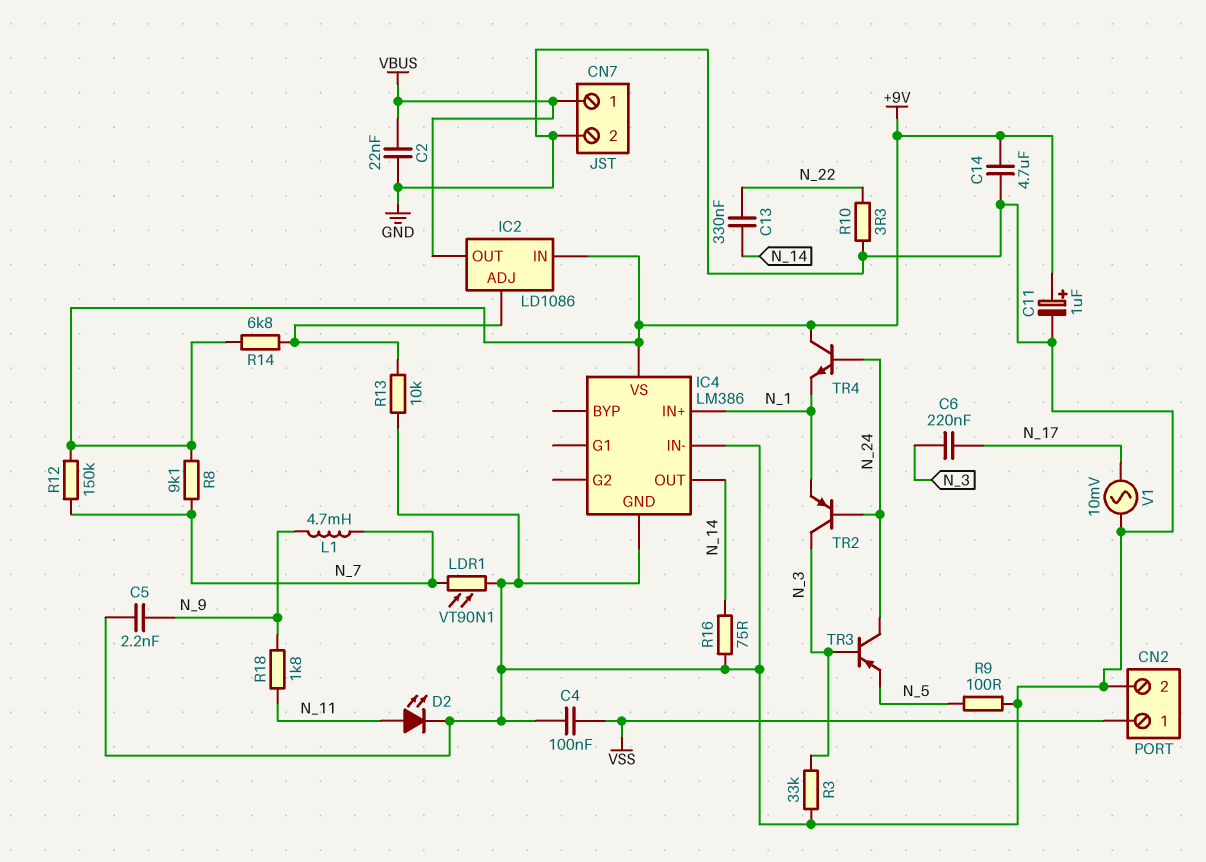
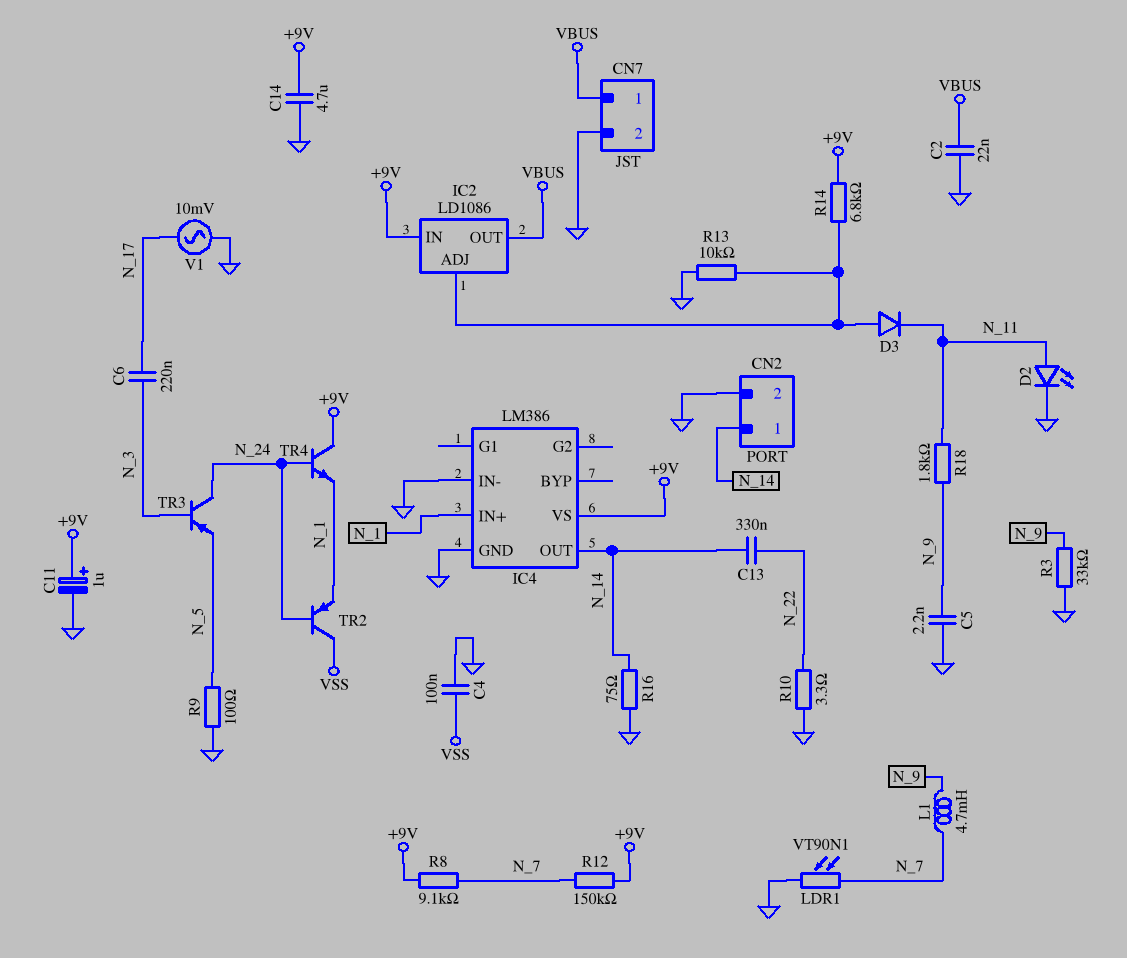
CN2 pin 1: VSS -> N_14
D3: none -> diode (A IC2/ADJ, K N_11)
R3: 33k (GND, N_3) -> 33k (GND, N_9)
TR2: PNP (B N_24, C N_3, E N_1) -> PNP (B N_24, C VSS, E N_1)

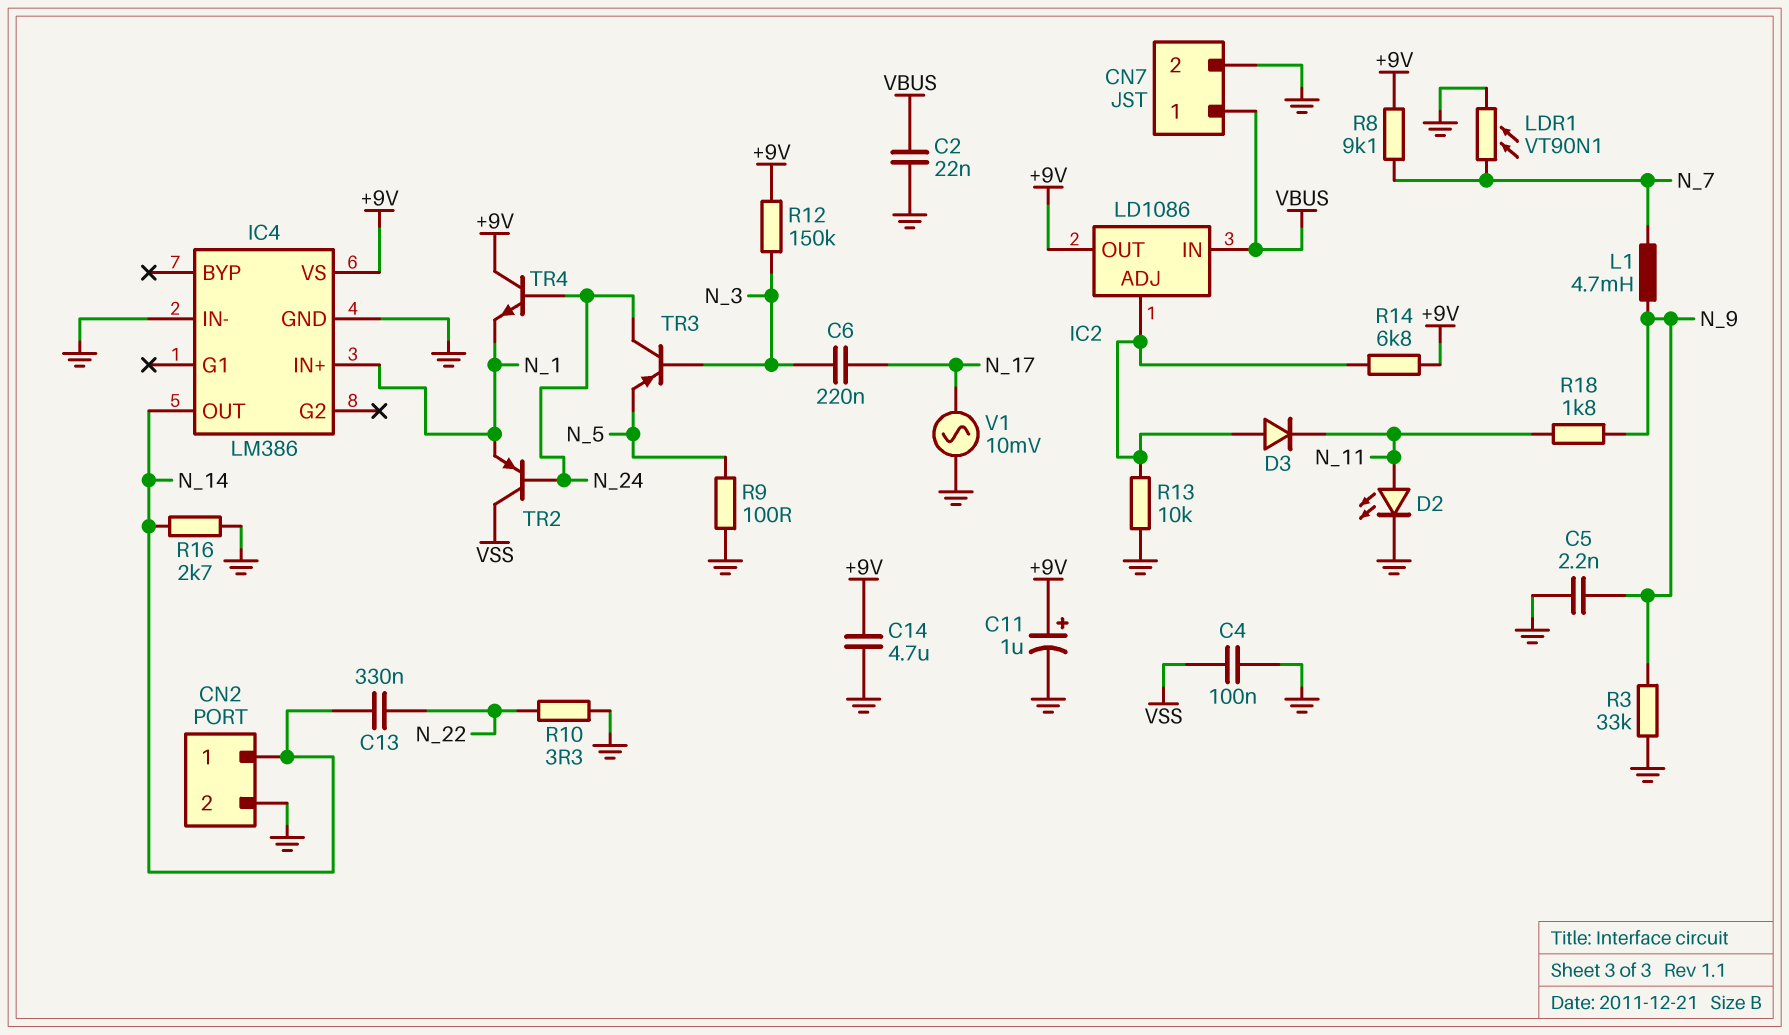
IC2 pin IN: +9V -> VBUS
IC2 pin OUT: VBUS -> +9V
R12: 150k (+9V, N_7) -> 150k (+9V, N_3)
R16: 75 (GND, N_14) -> 2.7k (GND, N_14)

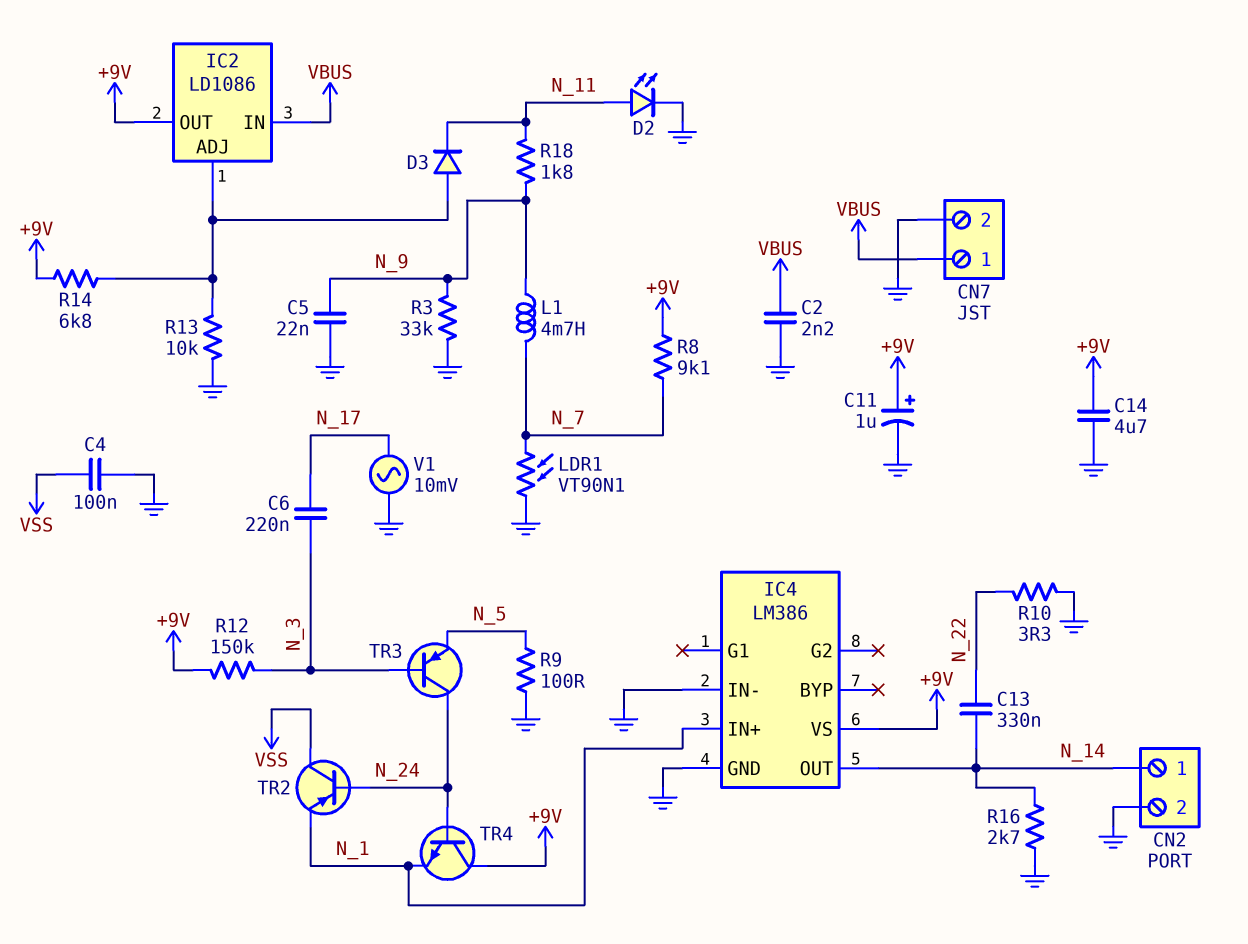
C2: 22nF (GND, VBUS) -> 2.2nF (GND, VBUS)
C5: 2.2nF (GND, N_9) -> 22nF (GND, N_9)

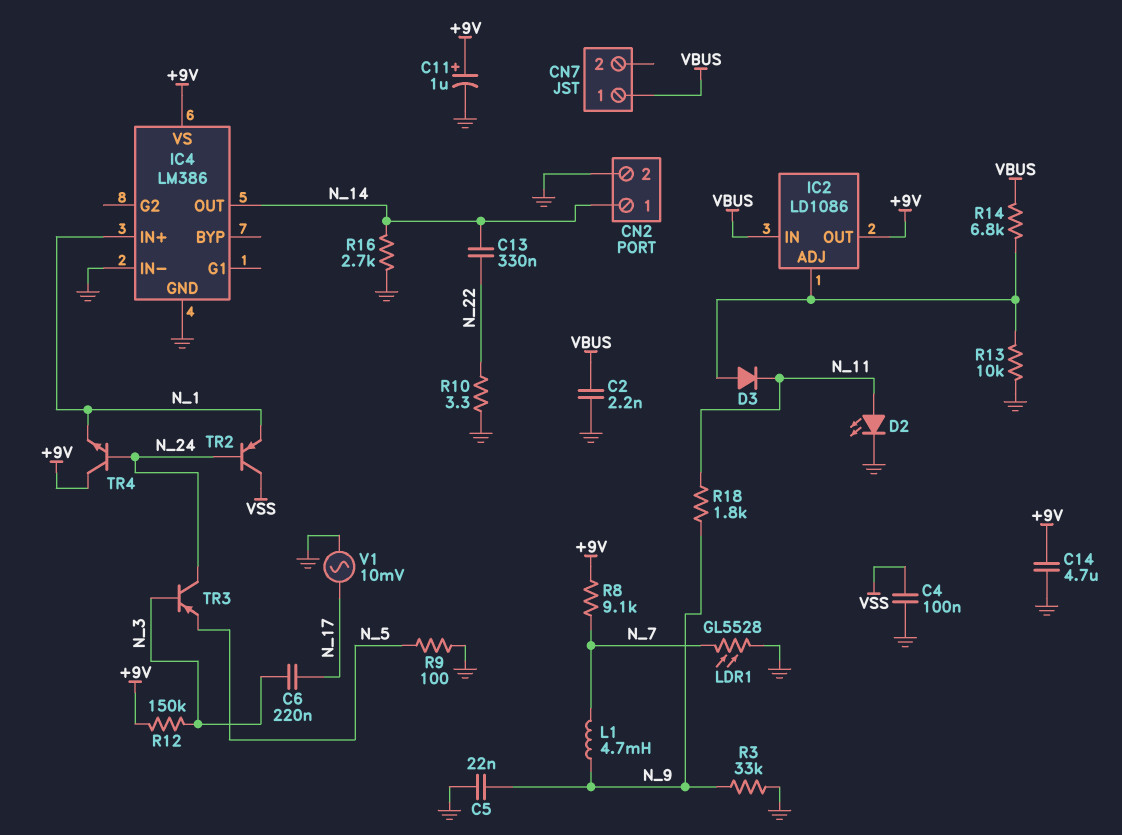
CN7 pin 2: GND -> none
LDR1: VT90N1 (GND, N_7) -> GL5528 (GND, N_7)
R14: 6.8k (+9V, IC2/ADJ) -> 6.8k (IC2/ADJ, VBUS)

